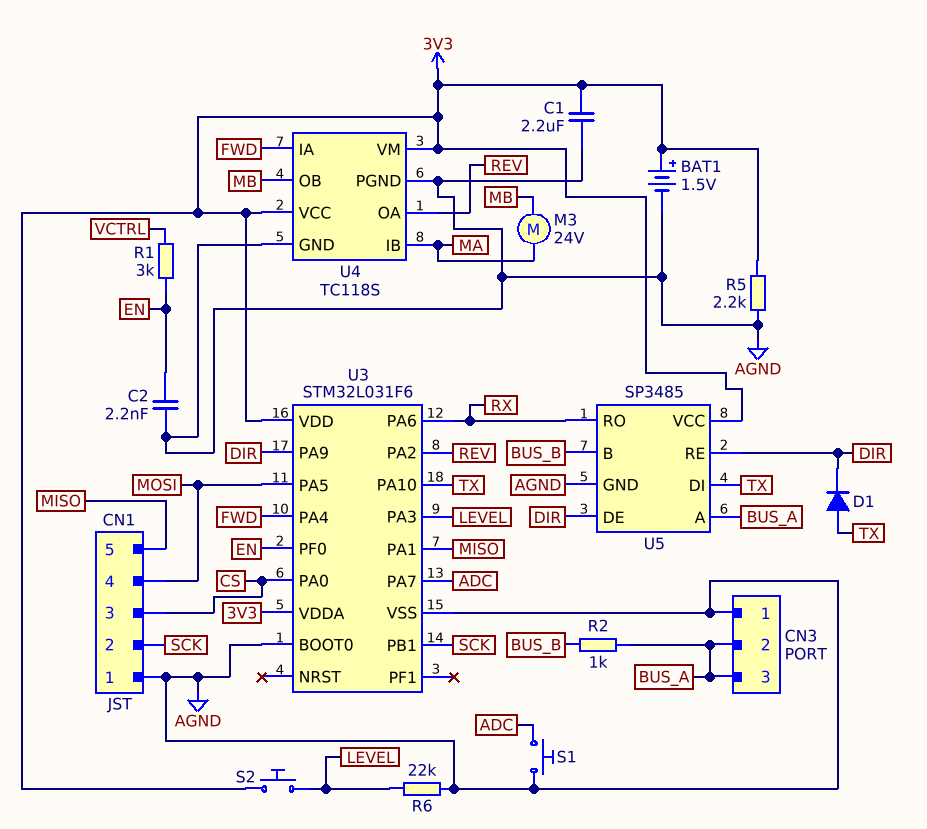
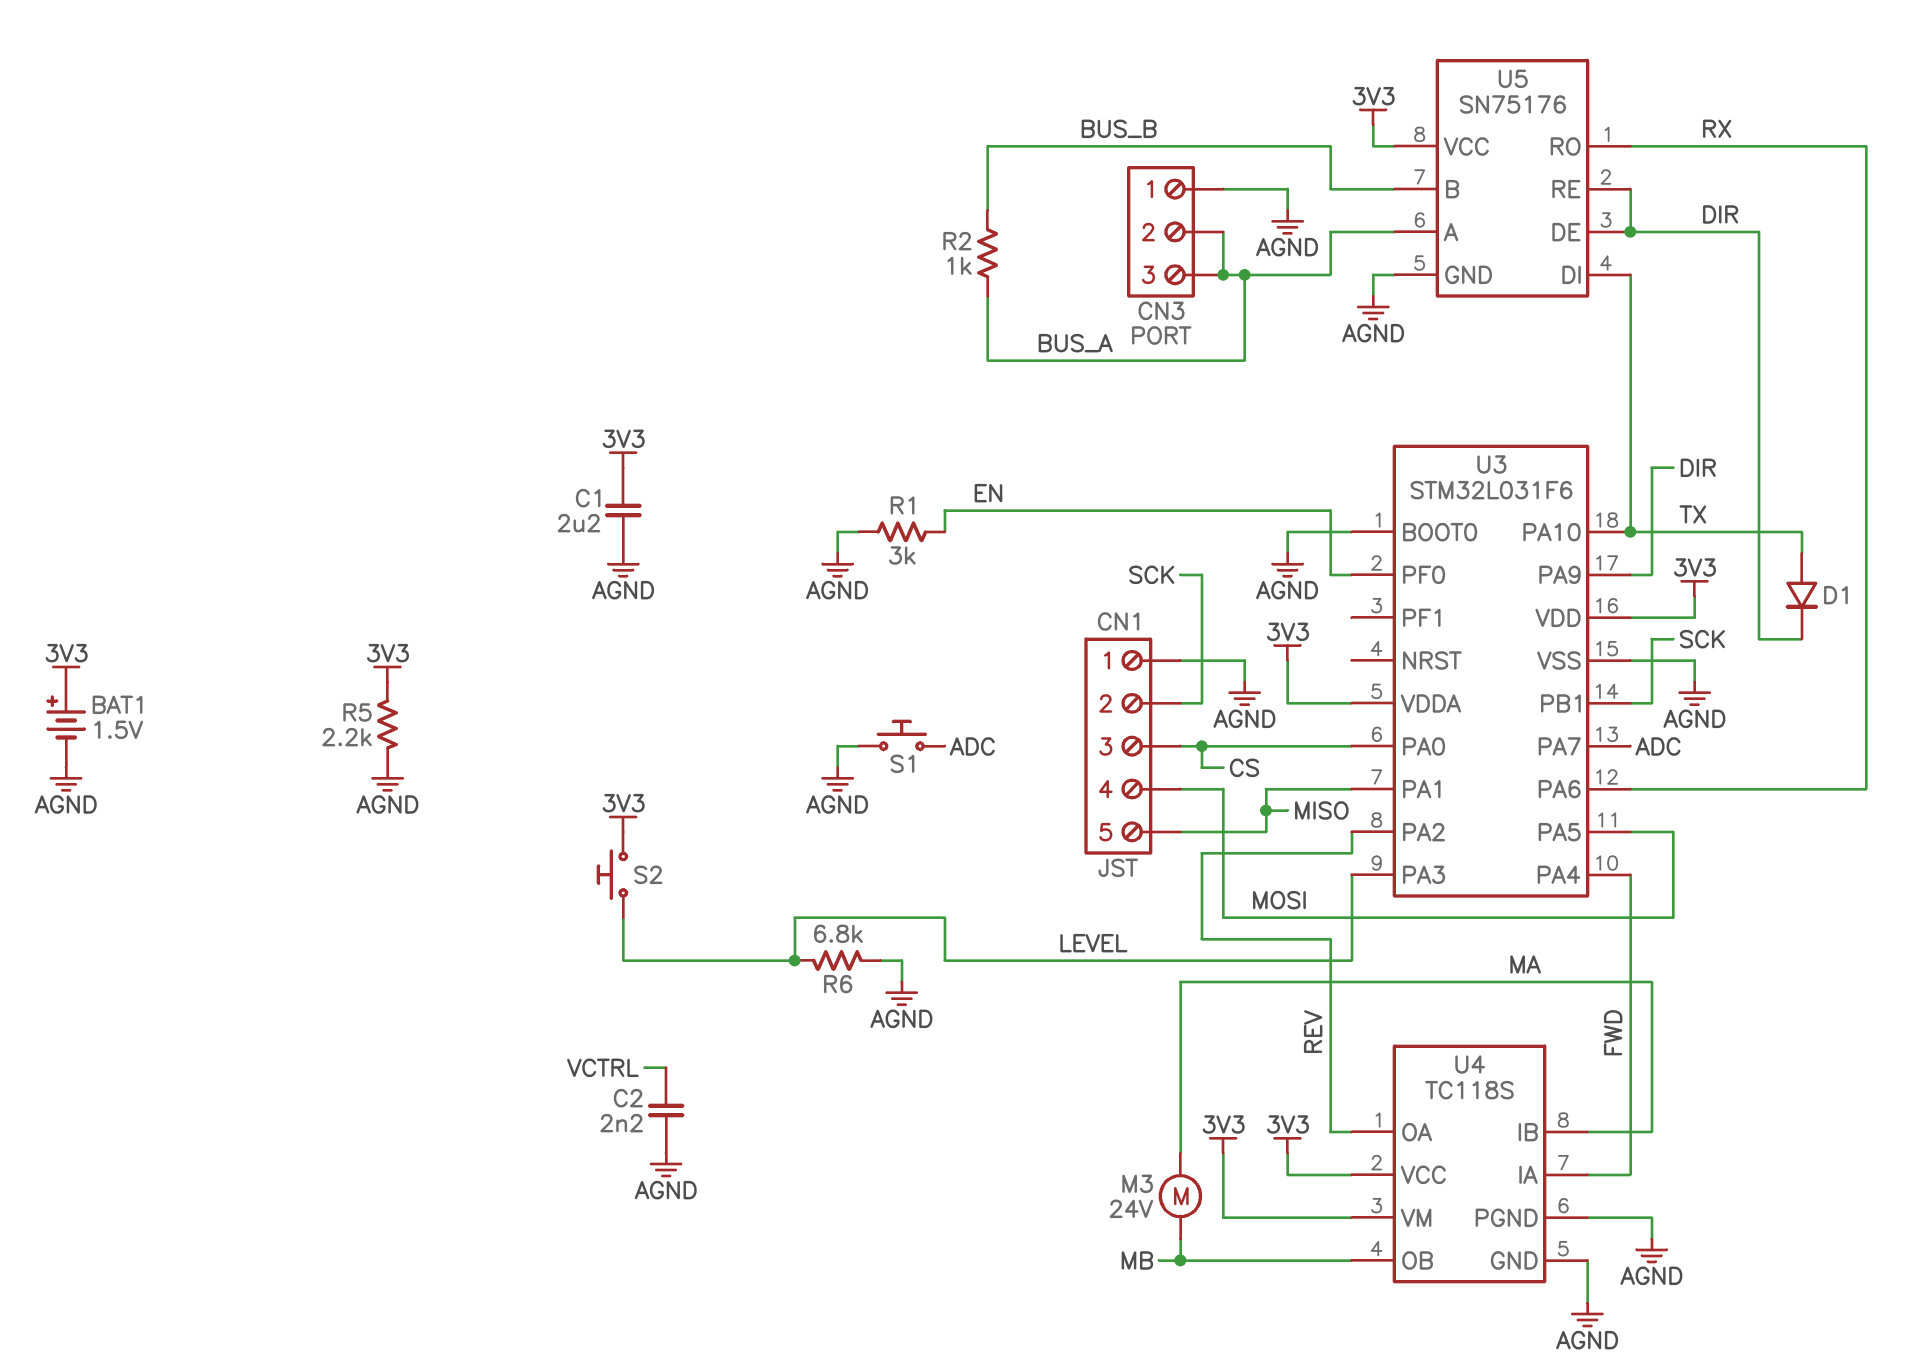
C2: 2.2nF (AGND, EN) -> 2.2nF (AGND, VCTRL)
R1: 3k (EN, VCTRL) -> 3k (AGND, EN)
R6: 22k (AGND, LEVEL) -> 6.8k (AGND, LEVEL)
U5: SP3485 -> SN75176

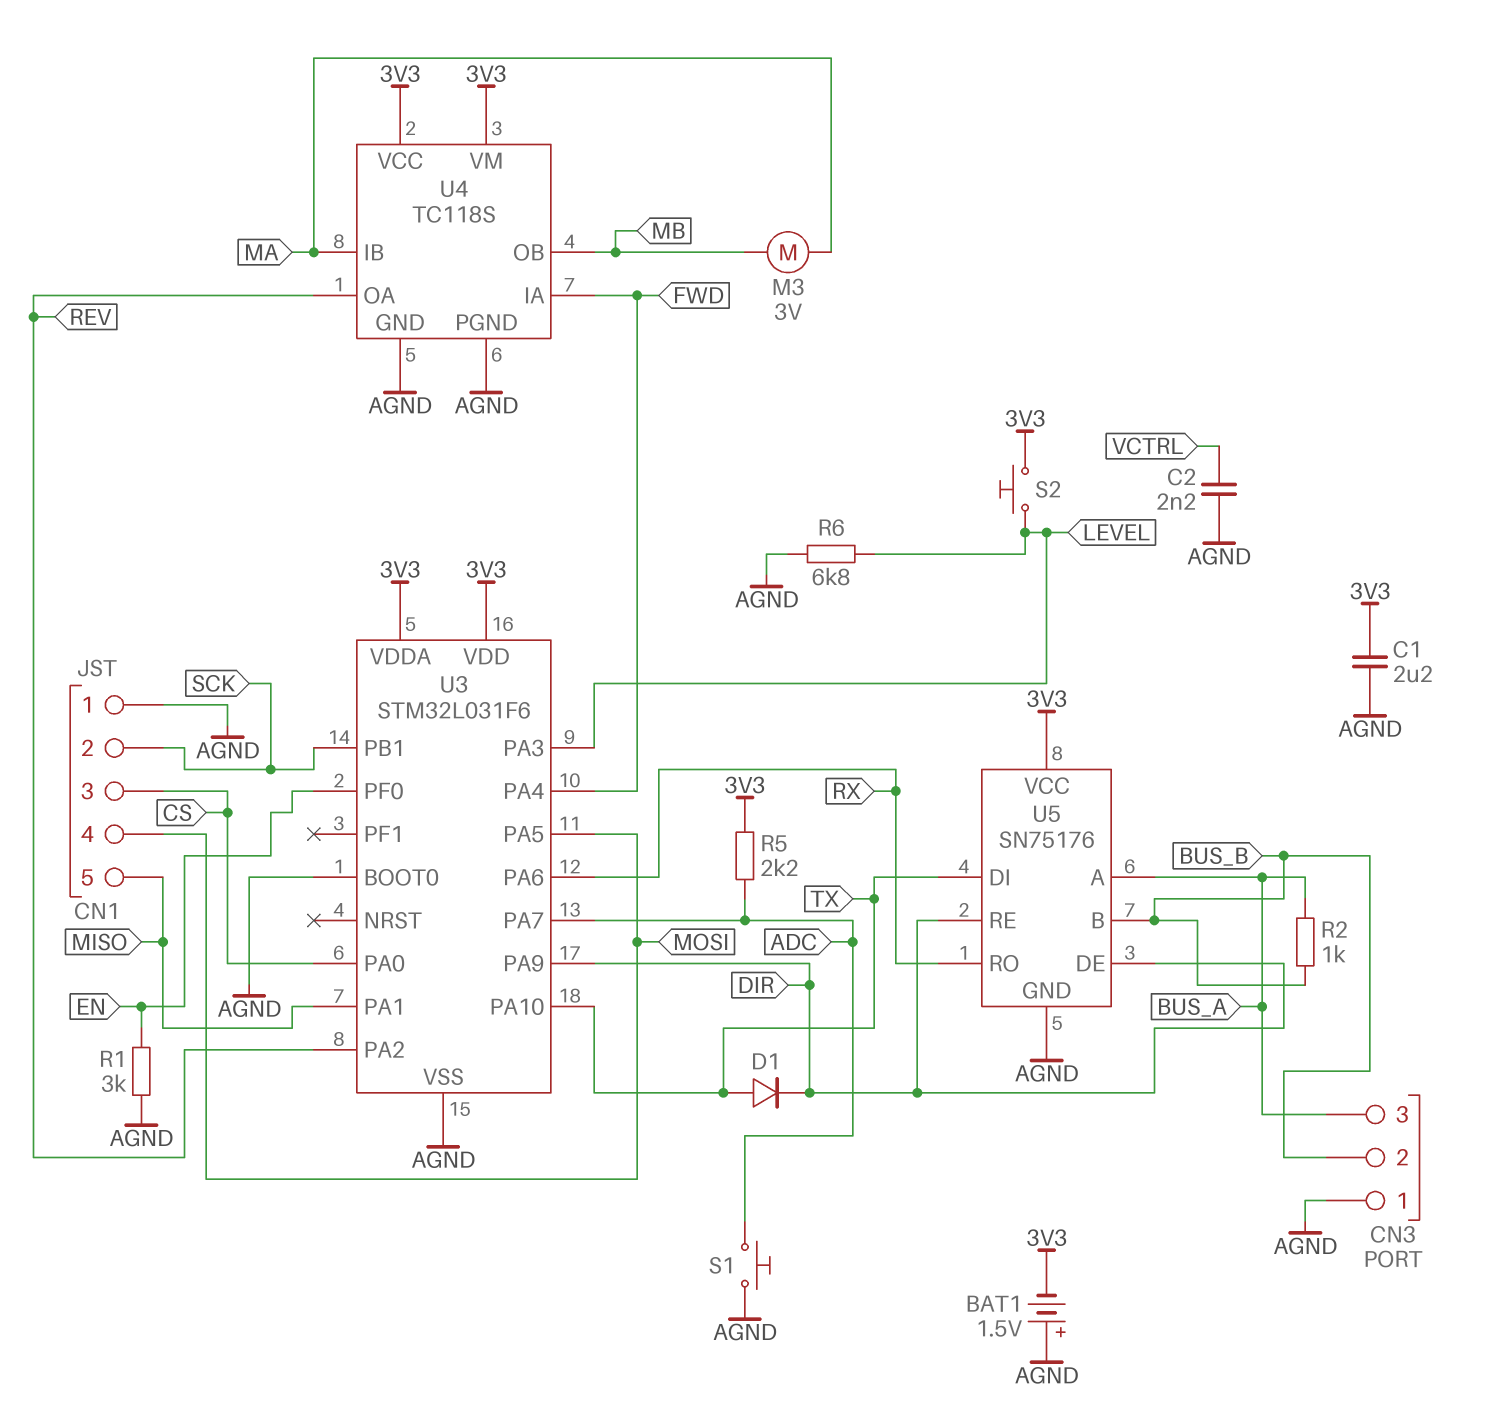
BAT1: 1.5V (plus 3V3, minus AGND) -> 1.5V (plus AGND, minus 3V3)
CN3 pin 2: BUS_A -> BUS_B
M3: motor 24V (MA, MB) -> motor 3V (MA, MB)
R5: 2.2k (3V3, AGND) -> 2.2k (3V3, ADC)

